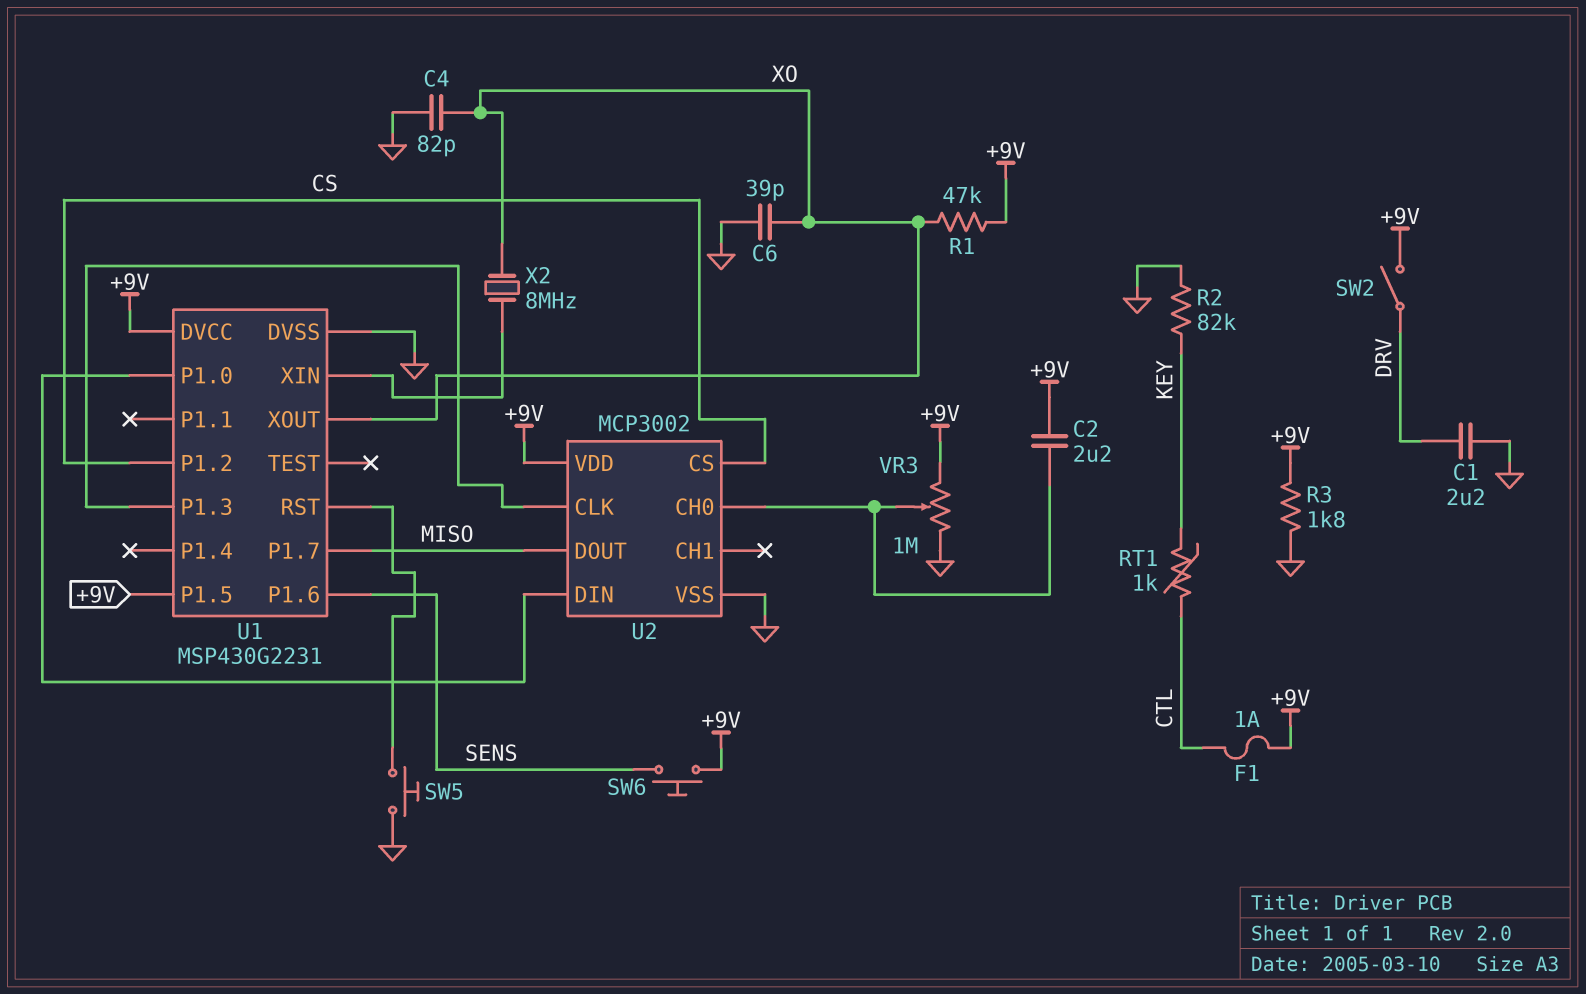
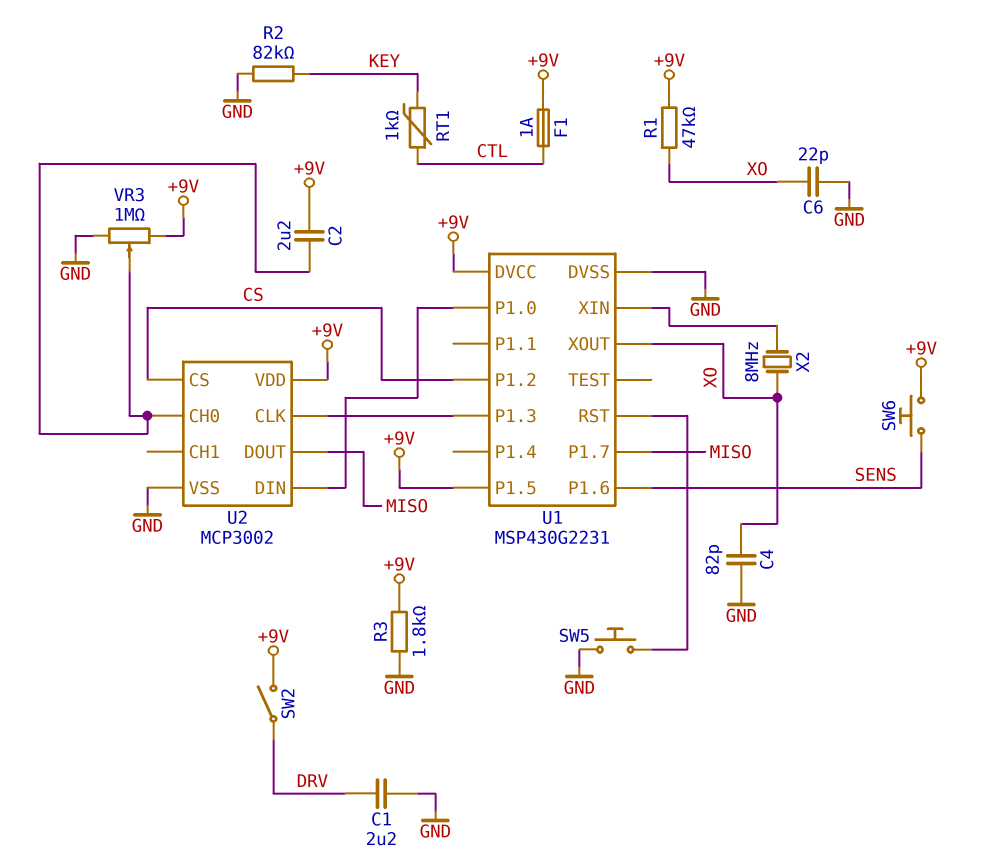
C6: 39pF (GND, XO) -> 22pF (GND, XO)

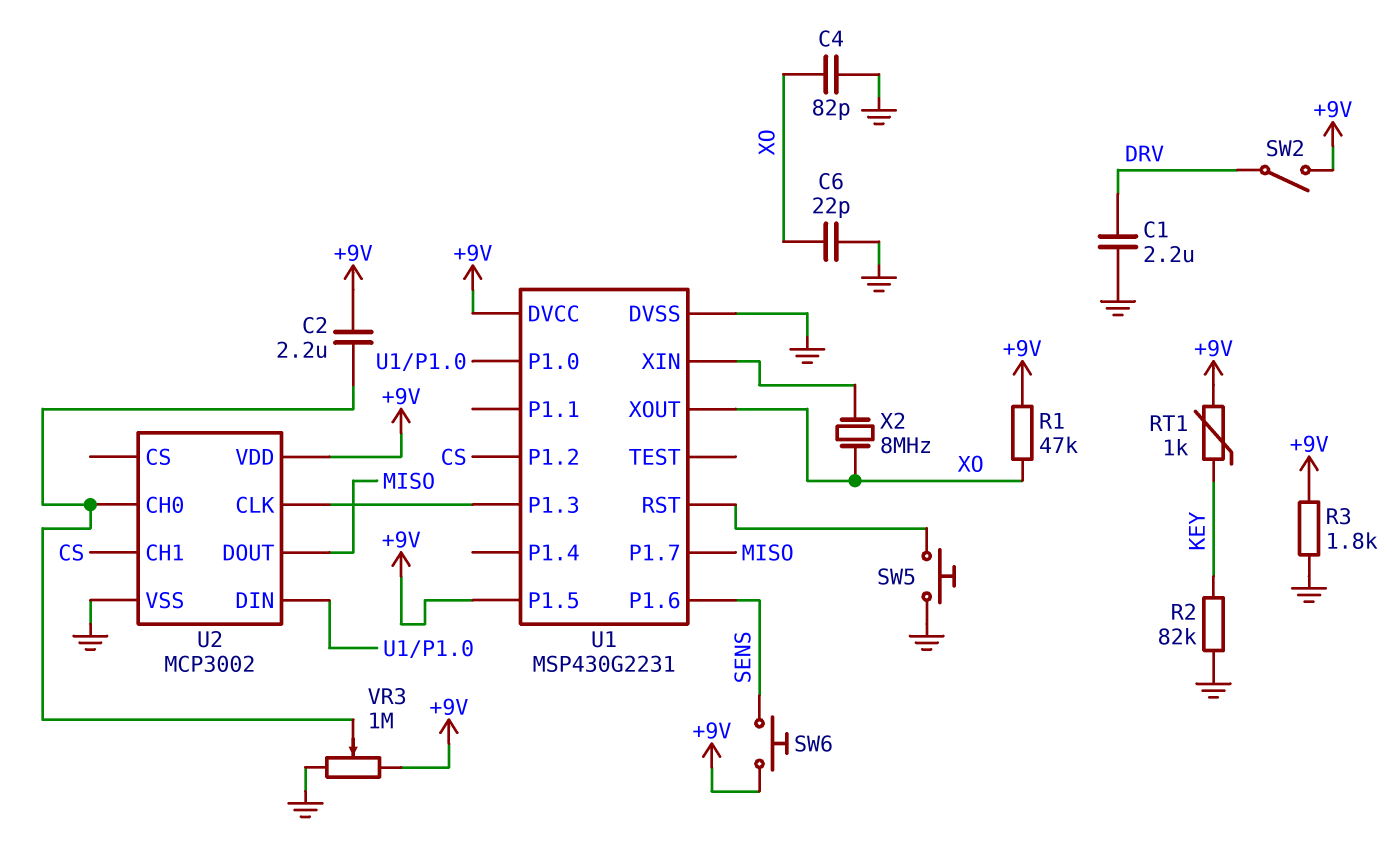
F1: 1A (+9V, CTL) -> none
RT1: 1k (CTL, KEY) -> 1k (+9V, KEY)
U2 pin CH1: none -> CS
U2 pin CS: CS -> none

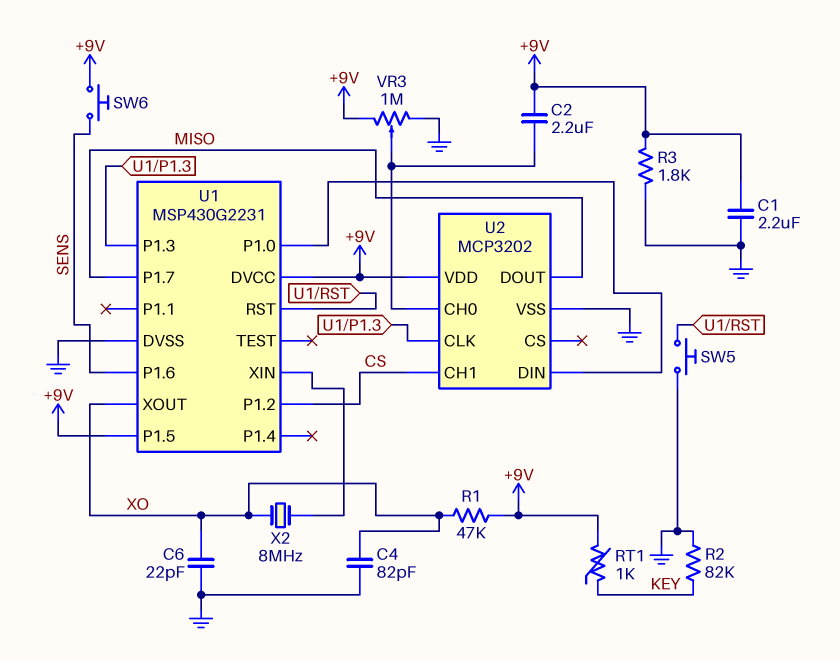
C1: 2.2uF (DRV, GND) -> 2.2uF (+9V, GND)
SW2: switch (+9V, DRV) -> none
U2: MCP3002 -> MCP3202

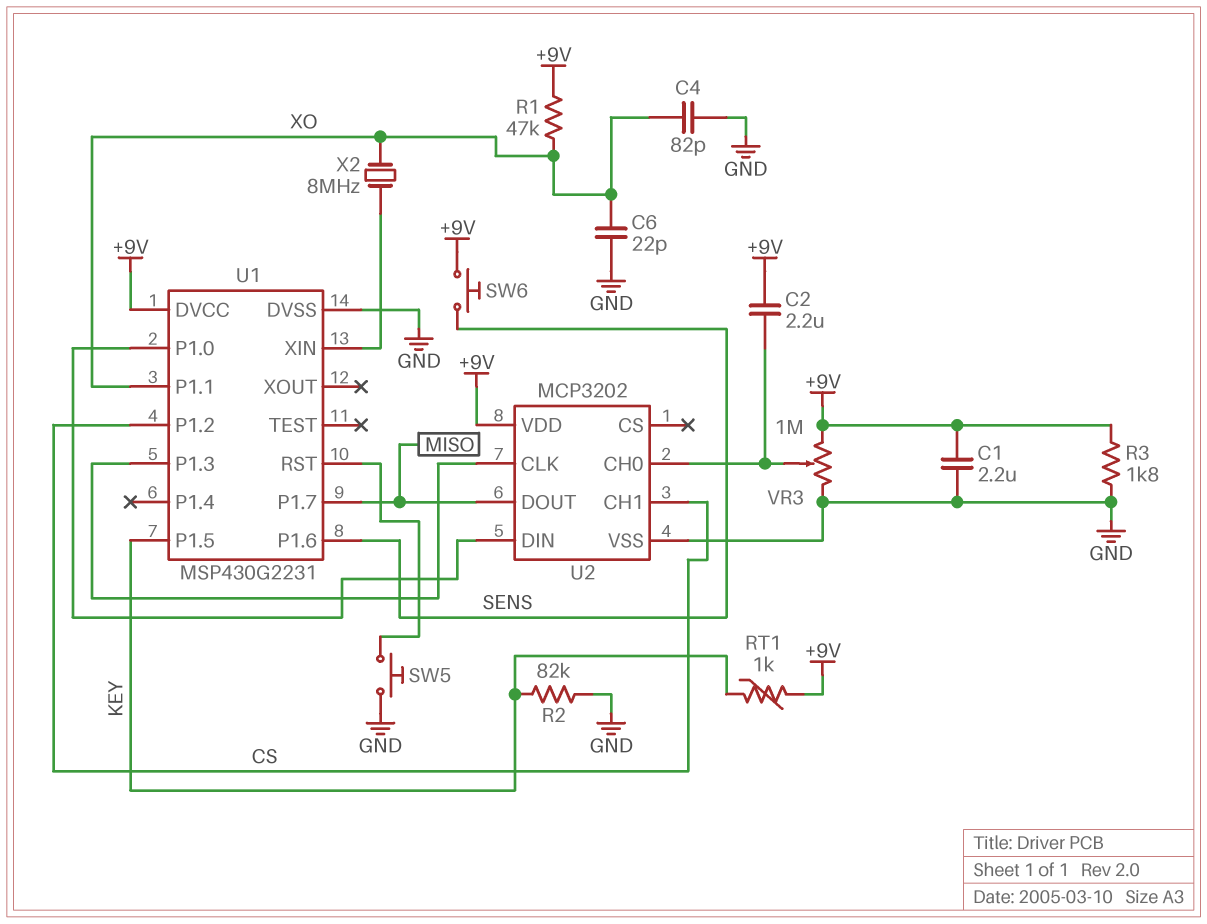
U1 pin P1.1: none -> XO
U1 pin P1.5: +9V -> KEY
U1 pin XOUT: XO -> none

